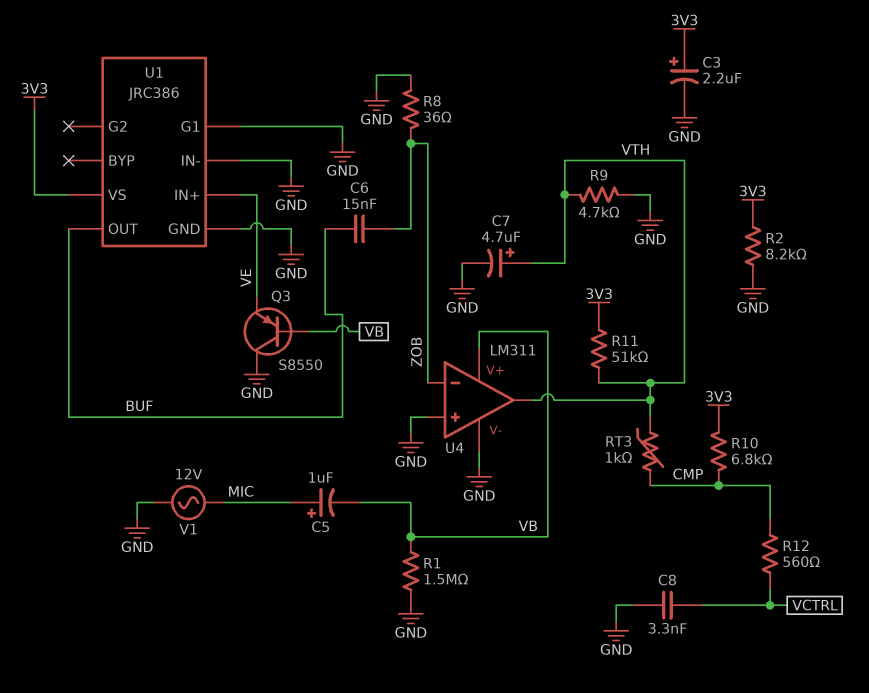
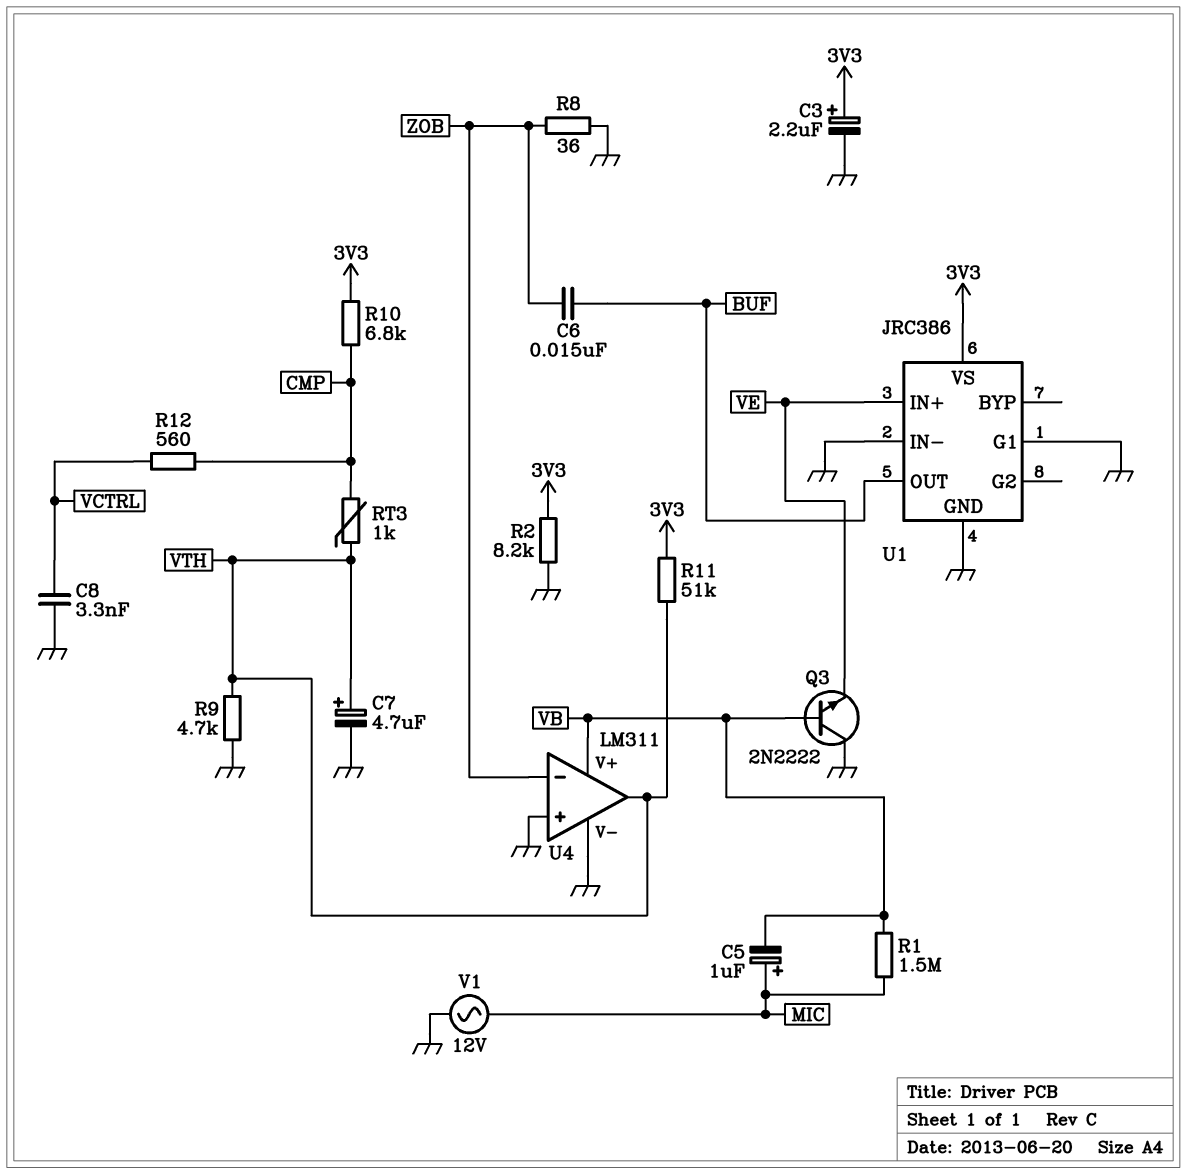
Q3: PNP S8550 (B VB, C GND, E VE) -> NPN 2N2222 (B VB, C GND, E VE)
R1: 1.5M (GND, VB) -> 1.5M (MIC, VB)

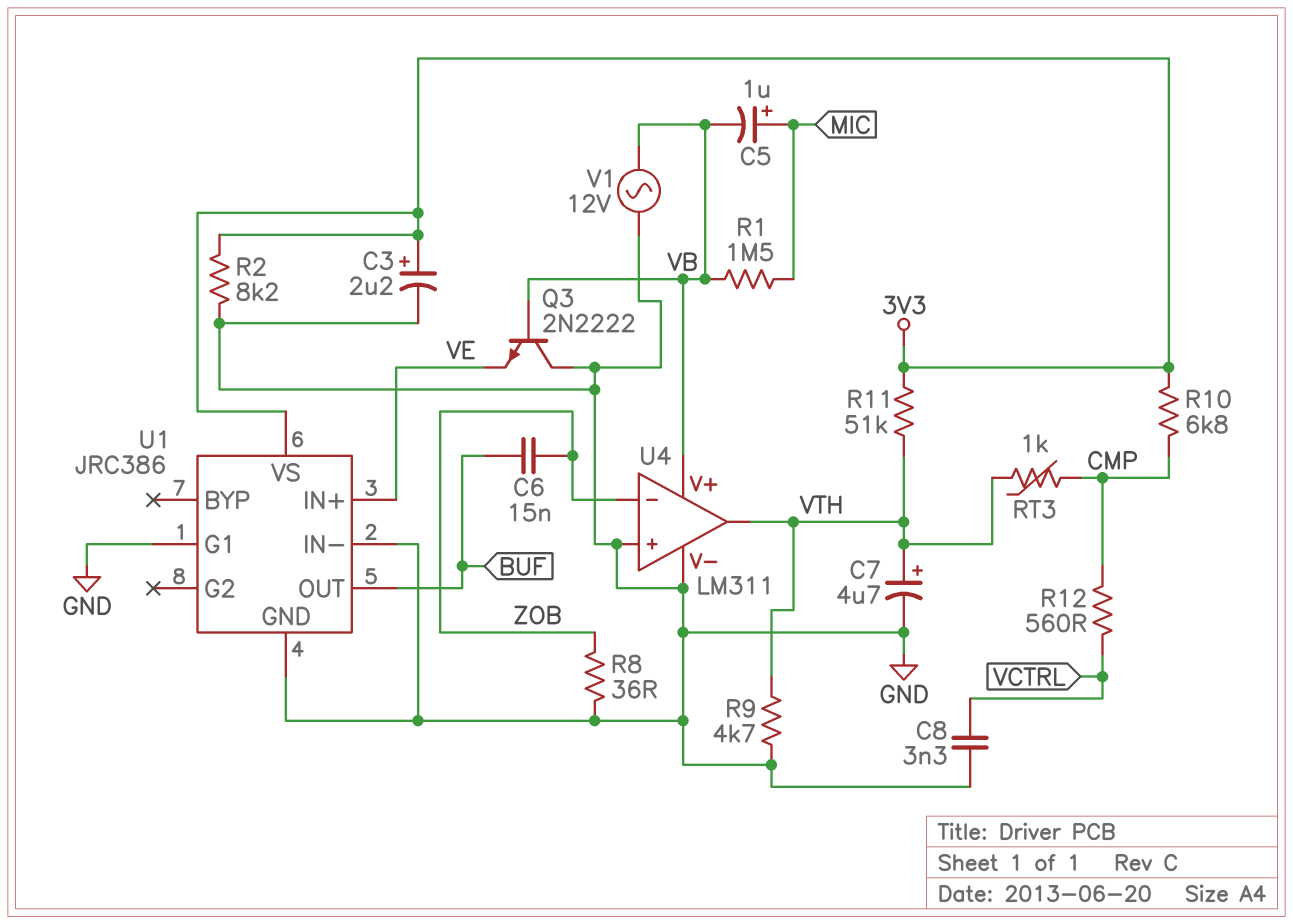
V1: AC 12V (GND, MIC) -> AC 12V (GND, VB)

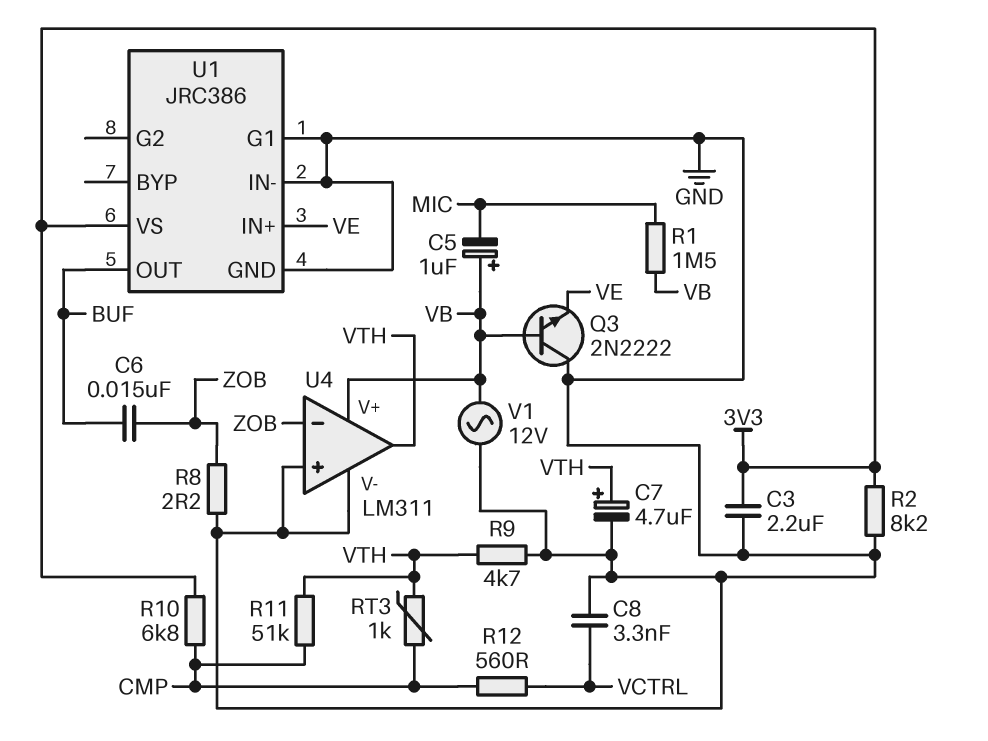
C3: 2.2uF (plus 3V3, minus GND) -> 2.2uF (3V3, GND)
C5: 1uF (plus MIC, minus VB) -> 1uF (plus VB, minus MIC)
R8: 36 (GND, ZOB) -> 2.2 (GND, ZOB)
R11: 51k (3V3, VTH) -> 51k (CMP, VTH)

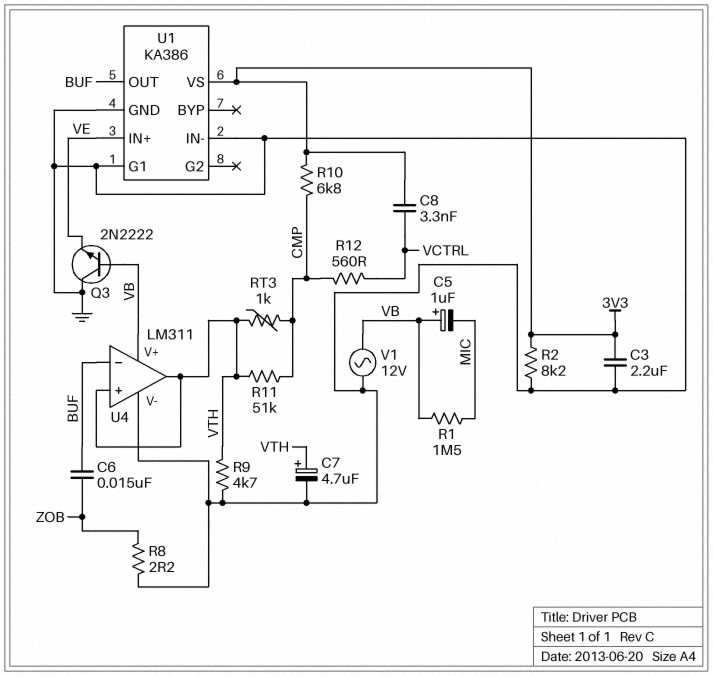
C8: 3.3nF (GND, VCTRL) -> 3.3nF (3V3, VCTRL)
U1: JRC386 -> KA386
U4 pin in+: GND -> VTH
U4 pin in-: ZOB -> BUF

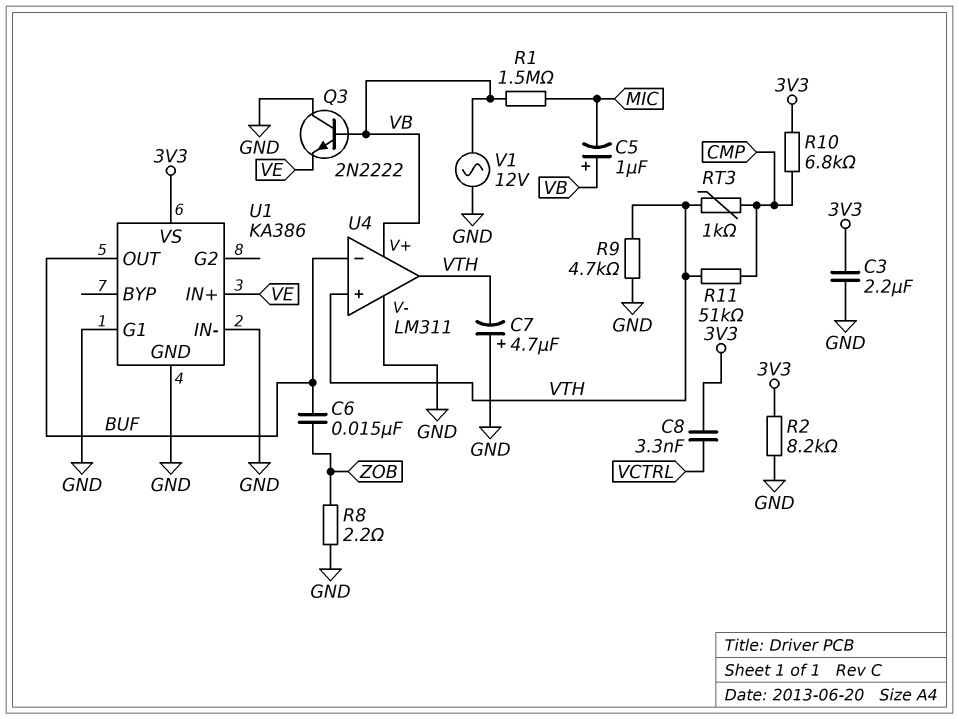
C7: 4.7uF (plus VTH, minus GND) -> 4.7uF (plus GND, minus VTH)
R12: 560 (CMP, VCTRL) -> none

